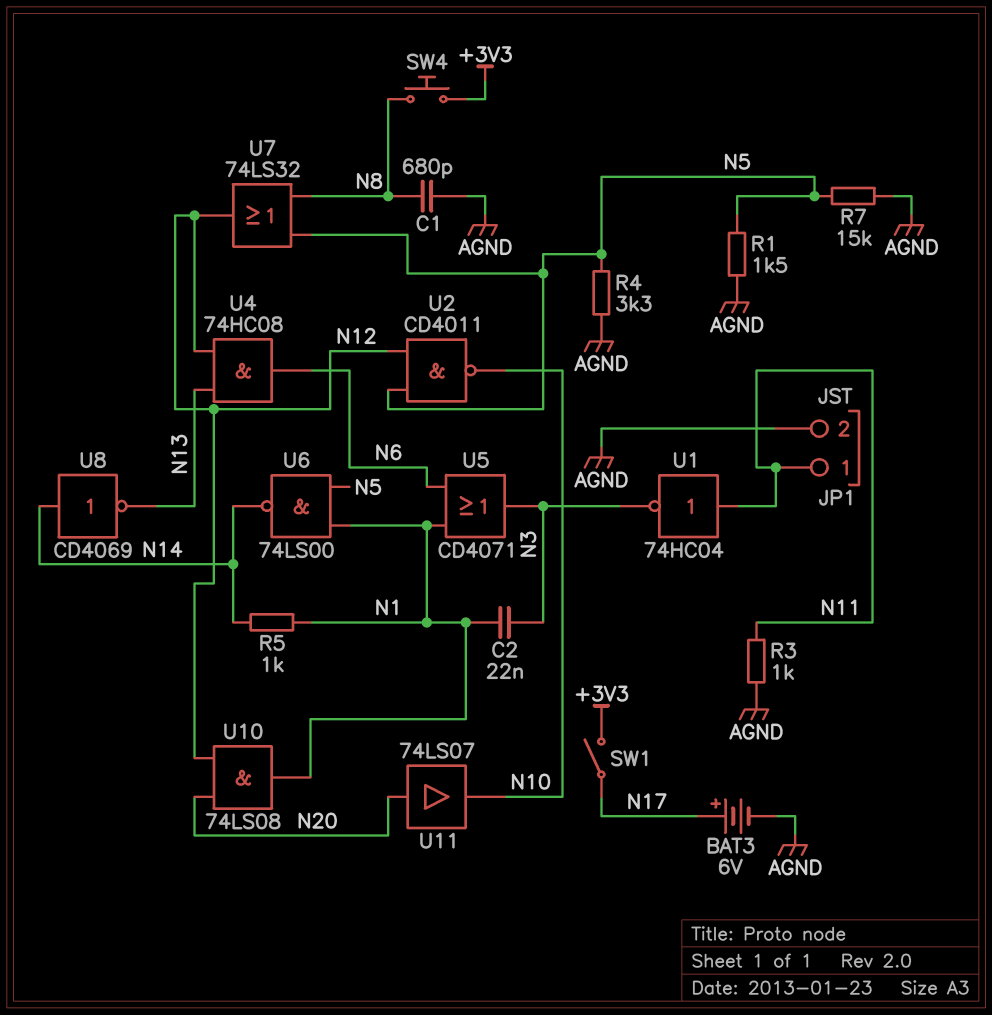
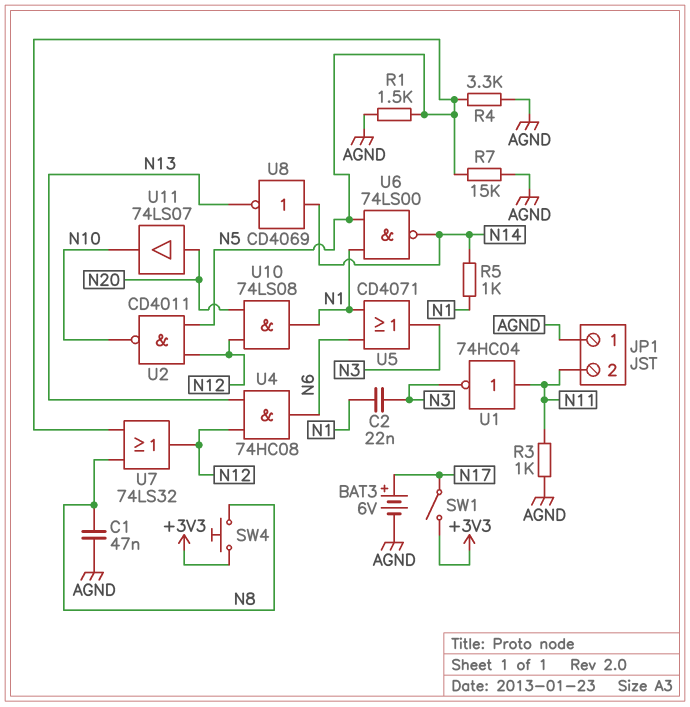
C1: 680pF (AGND, N8) -> 47nF (AGND, N8)
JP1 pin 1: N11 -> AGND
JP1 pin 2: AGND -> N11

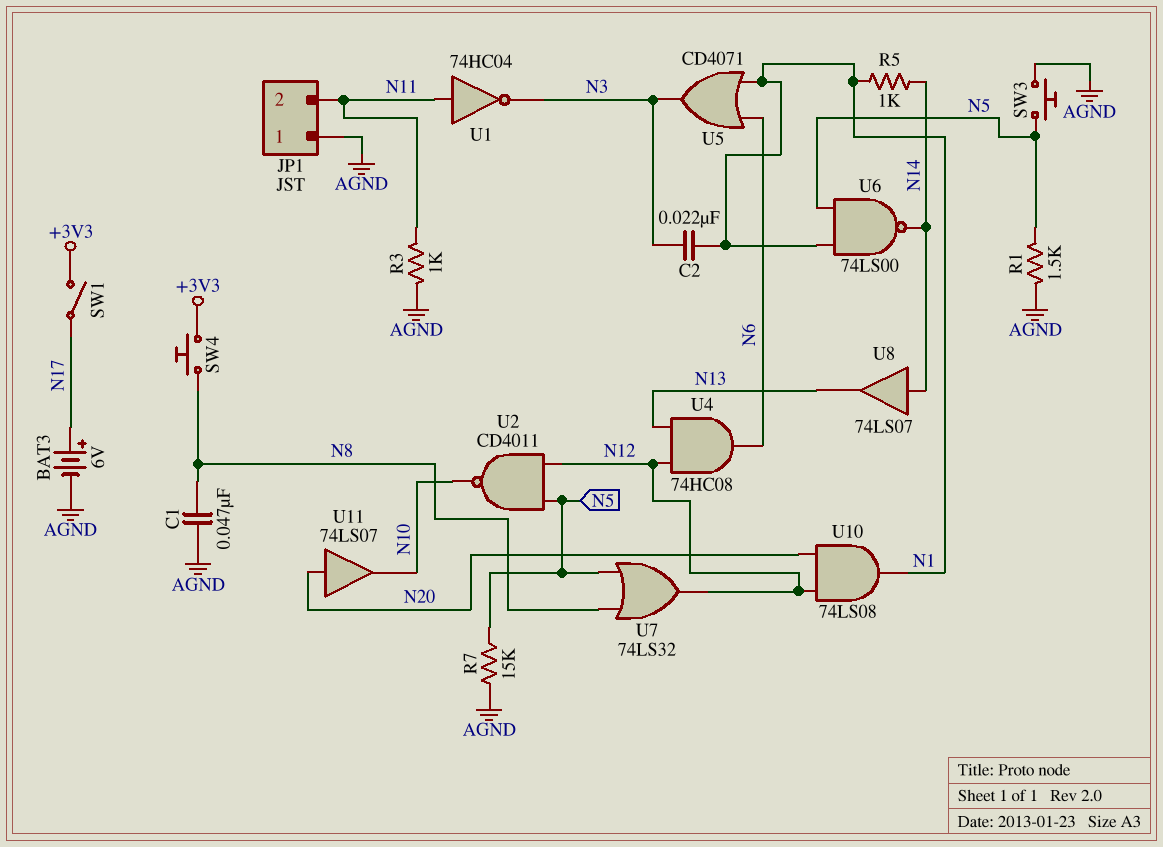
R4: 3.3k (AGND, N5) -> none
SW3: none -> button (AGND, N5)
U8: NOT CD4069 (in N14, out N13) -> buffer 74LS07 (in N14, out N13)

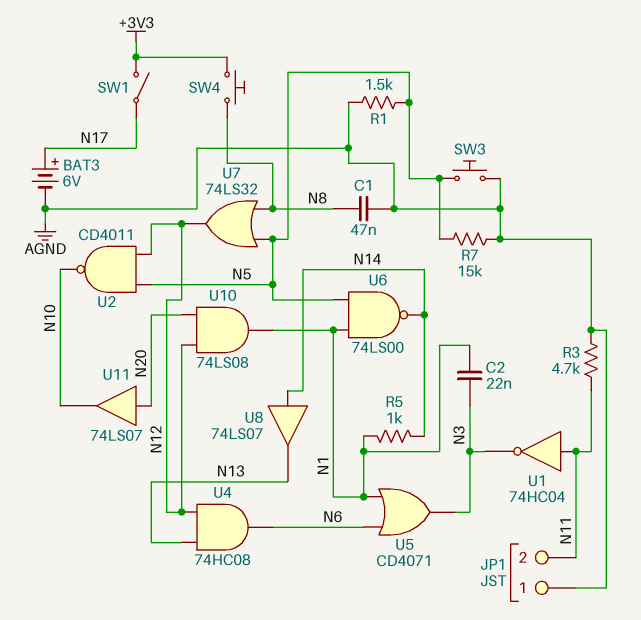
R3: 1k (AGND, N11) -> 4.7k (AGND, N11)

